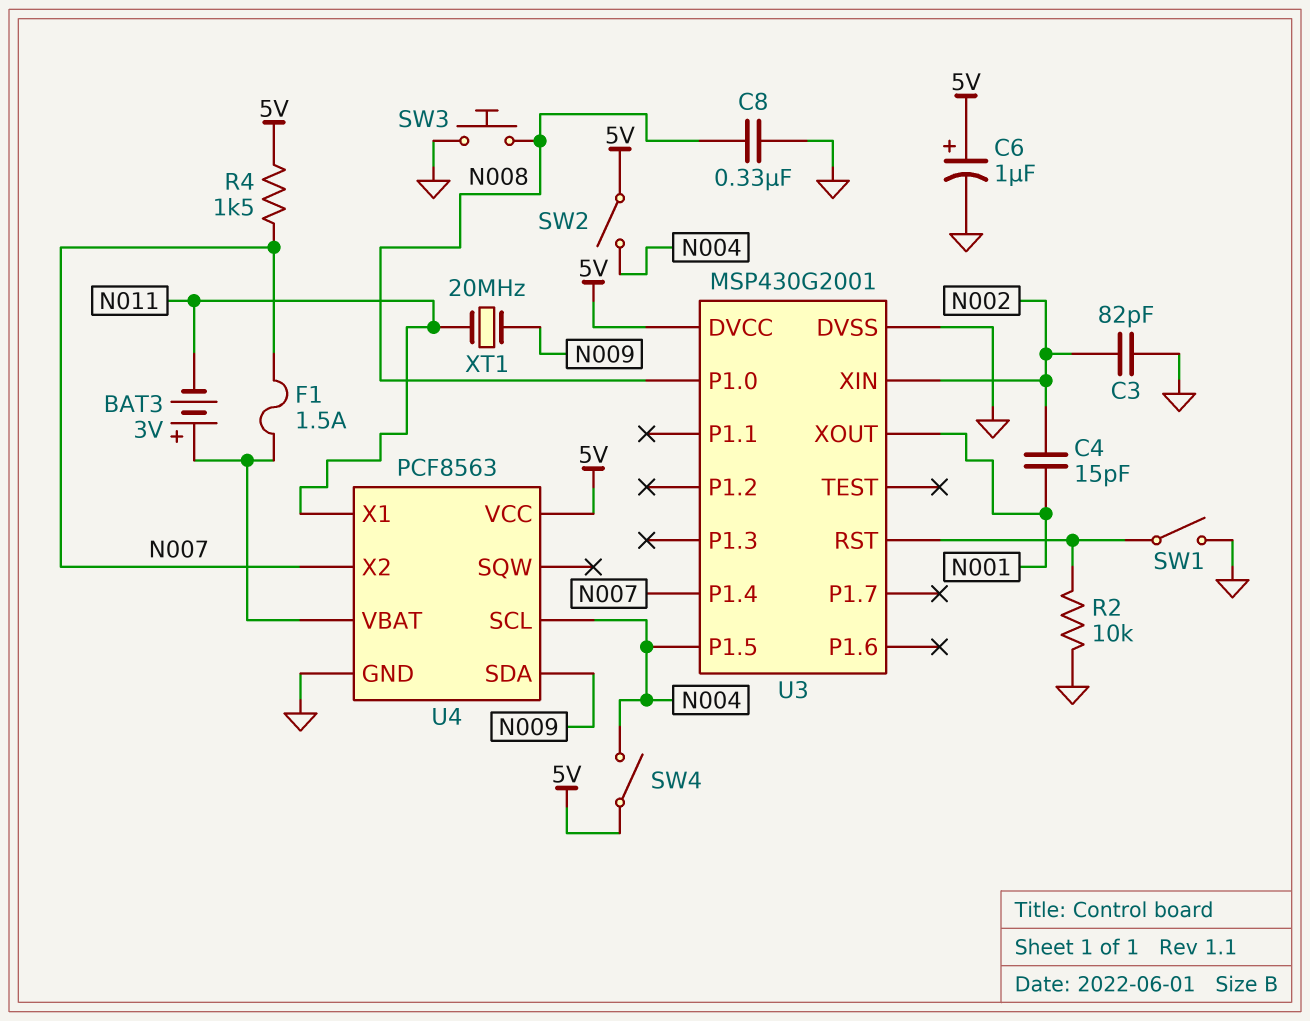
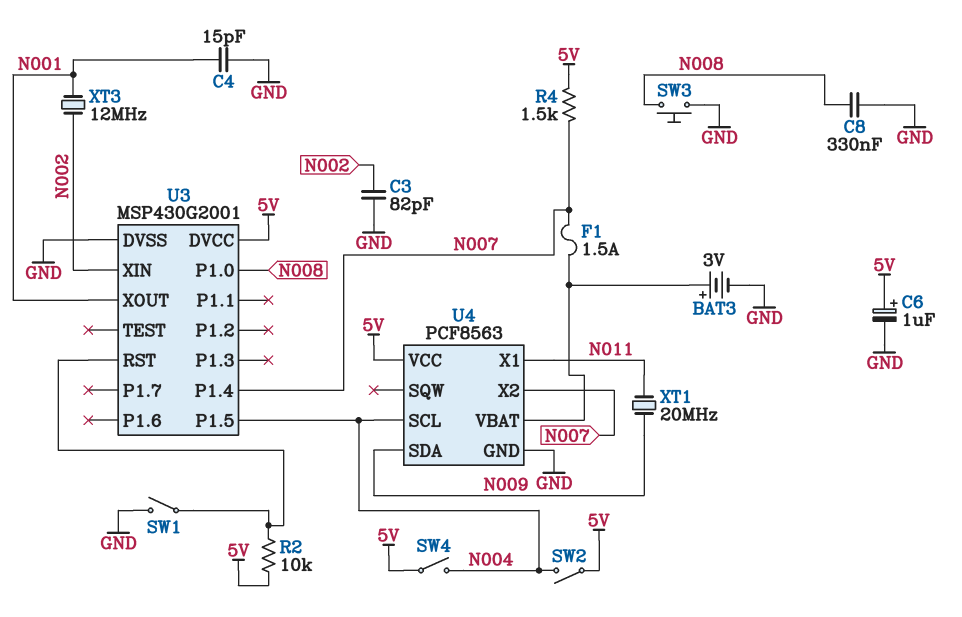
BAT3: 3V (plus U4/VBAT, minus N011) -> 3V (plus U4/VBAT, minus GND)
C4: 15pF (N001, N002) -> 15pF (GND, N001)
R2: 10k (GND, U3/RST) -> 10k (5V, U3/RST)
XT3: none -> 12MHz (N001, N002)

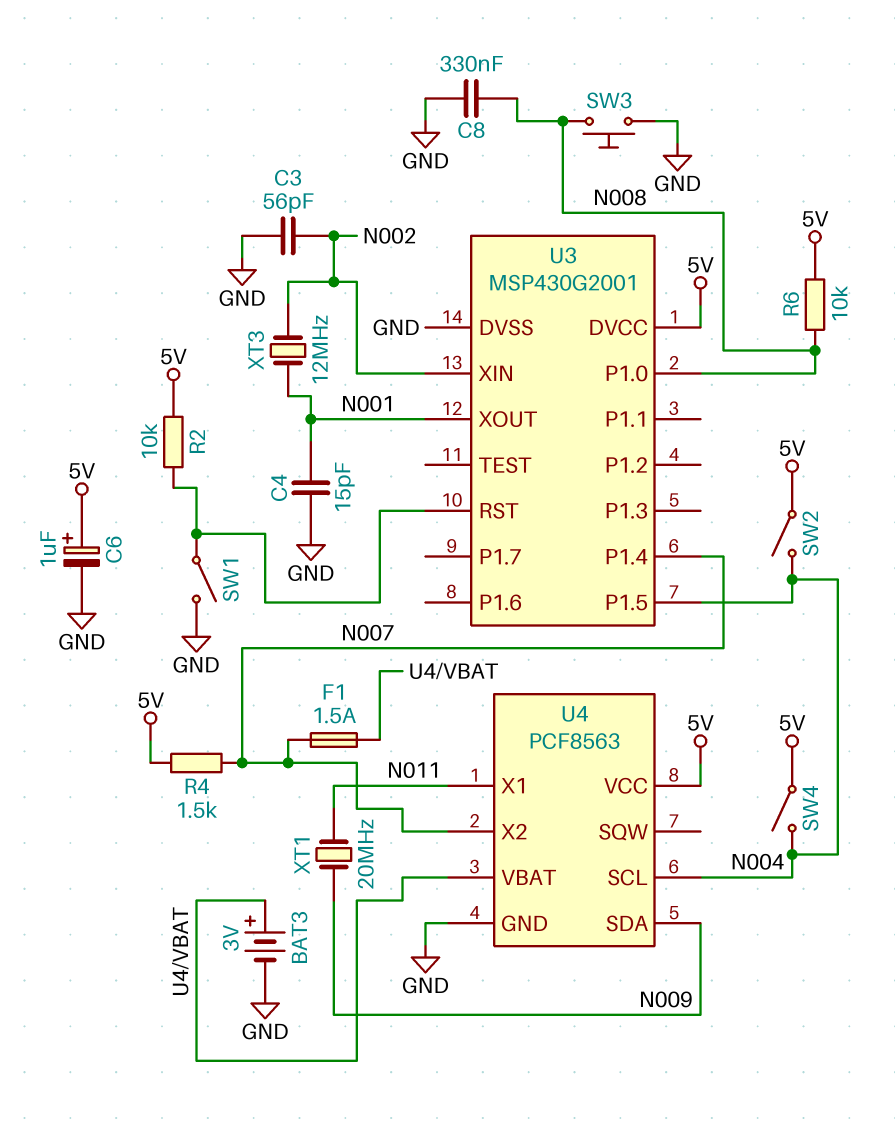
C3: 82pF (GND, N002) -> 56pF (GND, N002)
R6: none -> 10k (5V, N008)

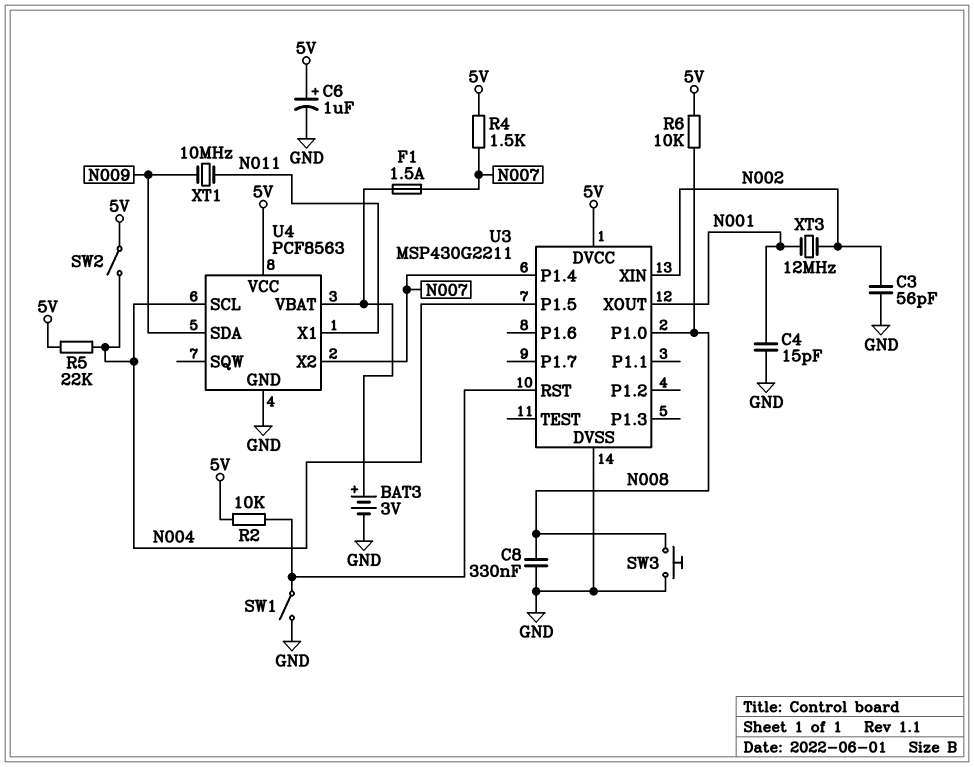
R5: none -> 22k (5V, N004)
SW4: switch (5V, N004) -> none
U3: MSP430G2001 -> MSP430G2211
XT1: 20MHz (N009, N011) -> 10MHz (N009, N011)

